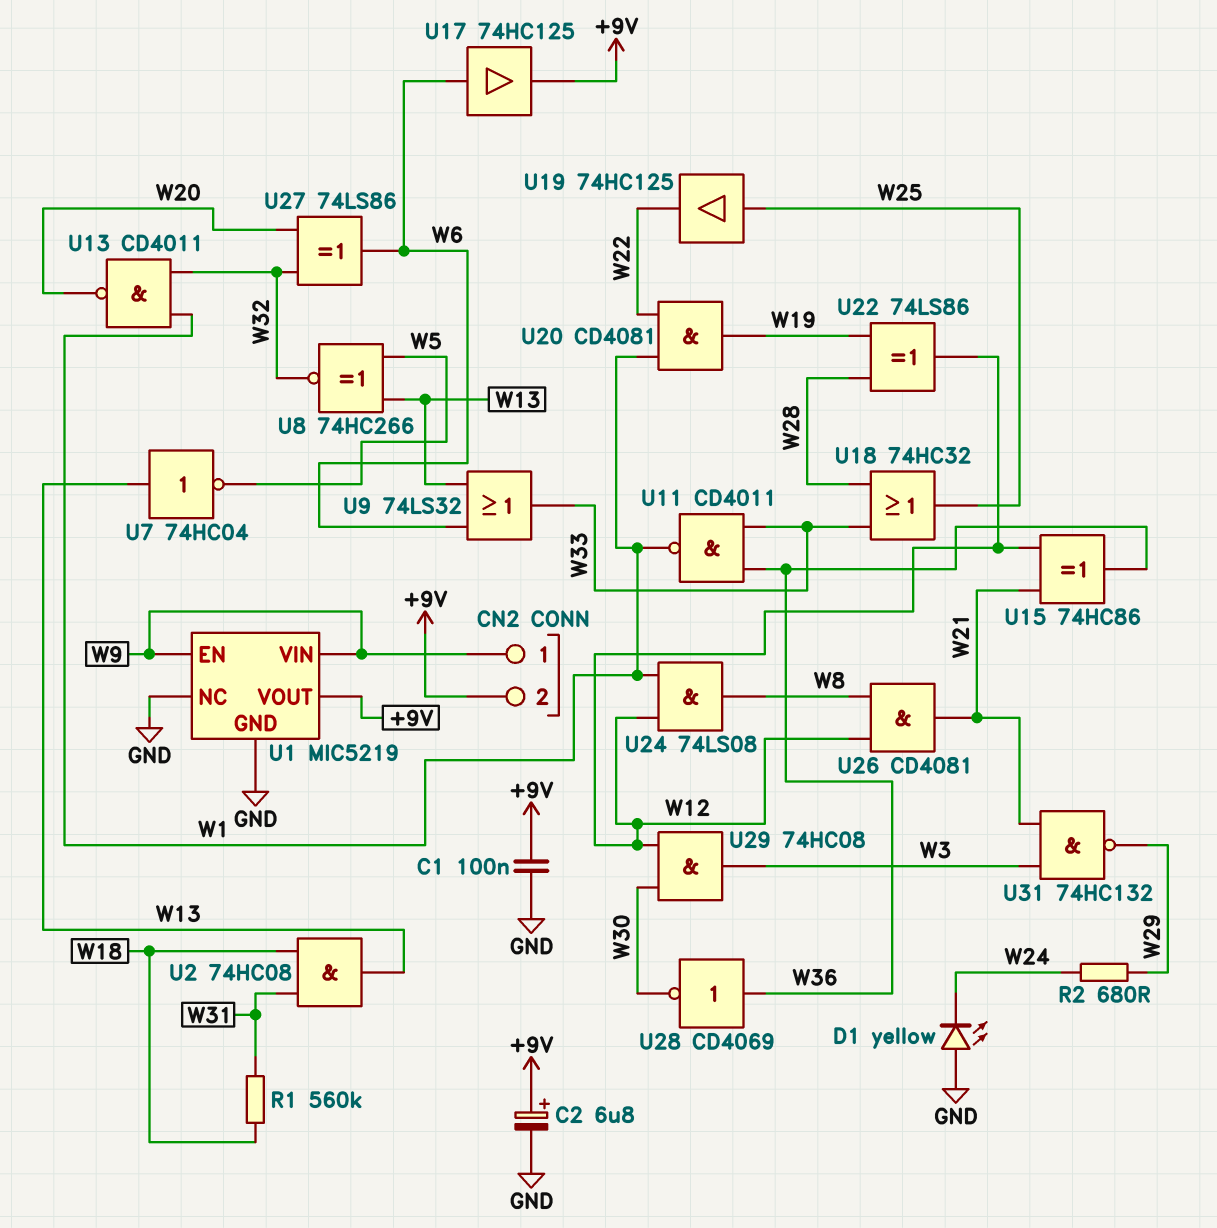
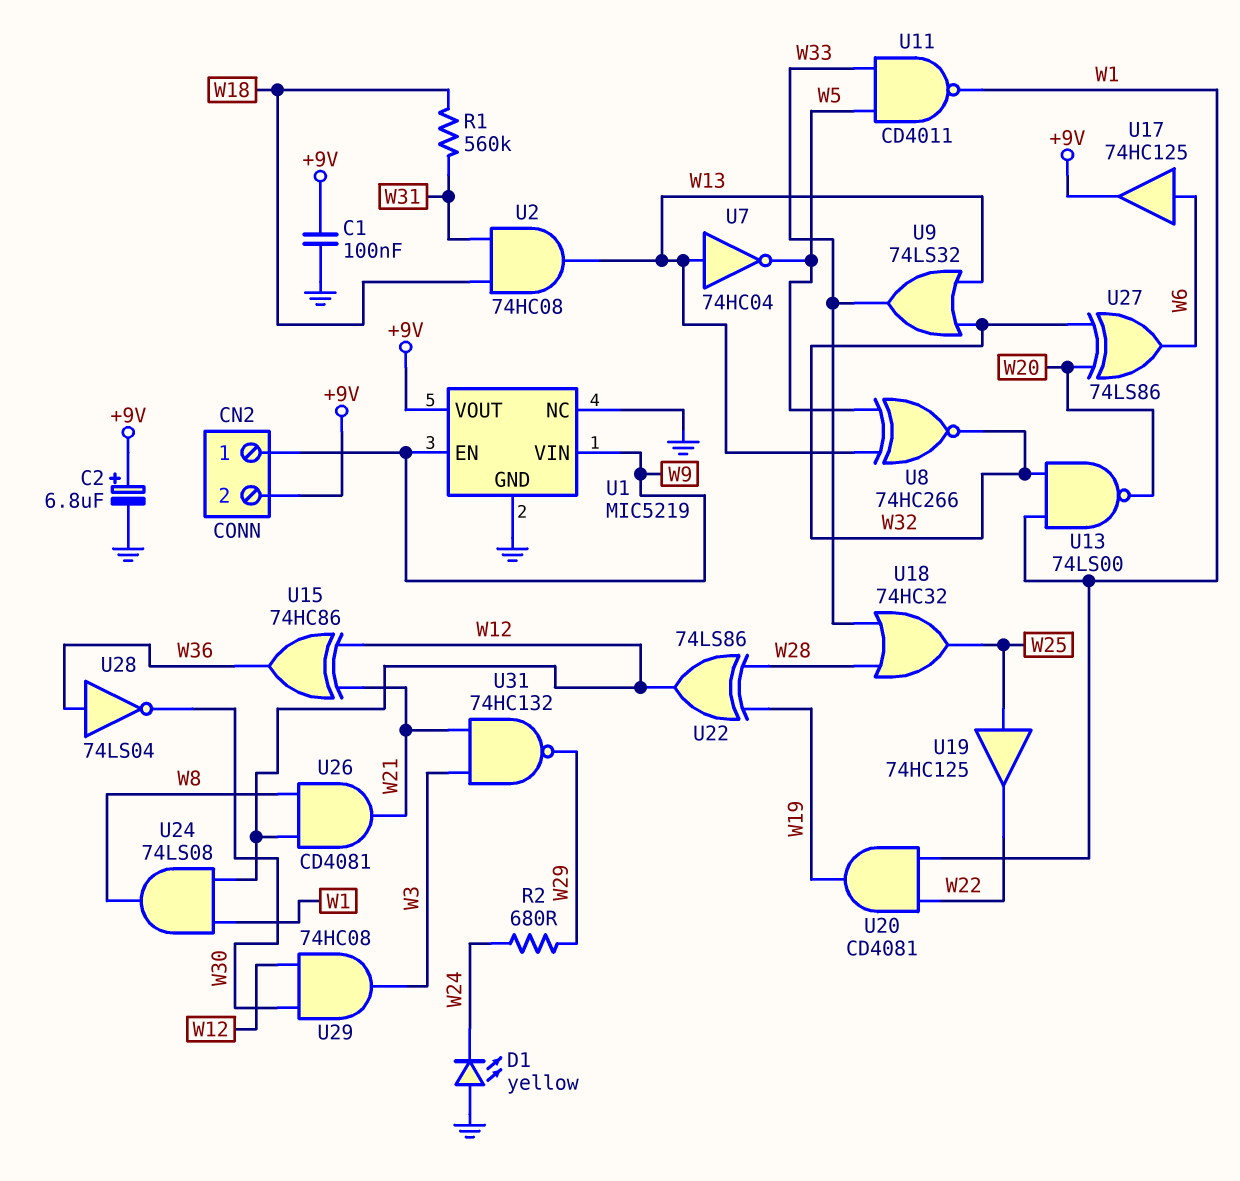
U9: OR 74LS32 (in W6, in W13, out W33) -> OR 74LS32 (in W13, in W32, out W33)
U11: NAND CD4011 (in W33, in W36, out W1) -> NAND CD4011 (in W5, in W33, out W1)
U13: NAND CD4011 (in W1, in W32, out W20) -> NAND 74LS00 (in W1, in W32, out W20)
U28: NOT CD4069 (in W36, out W30) -> NOT 74LS04 (in W36, out W30)

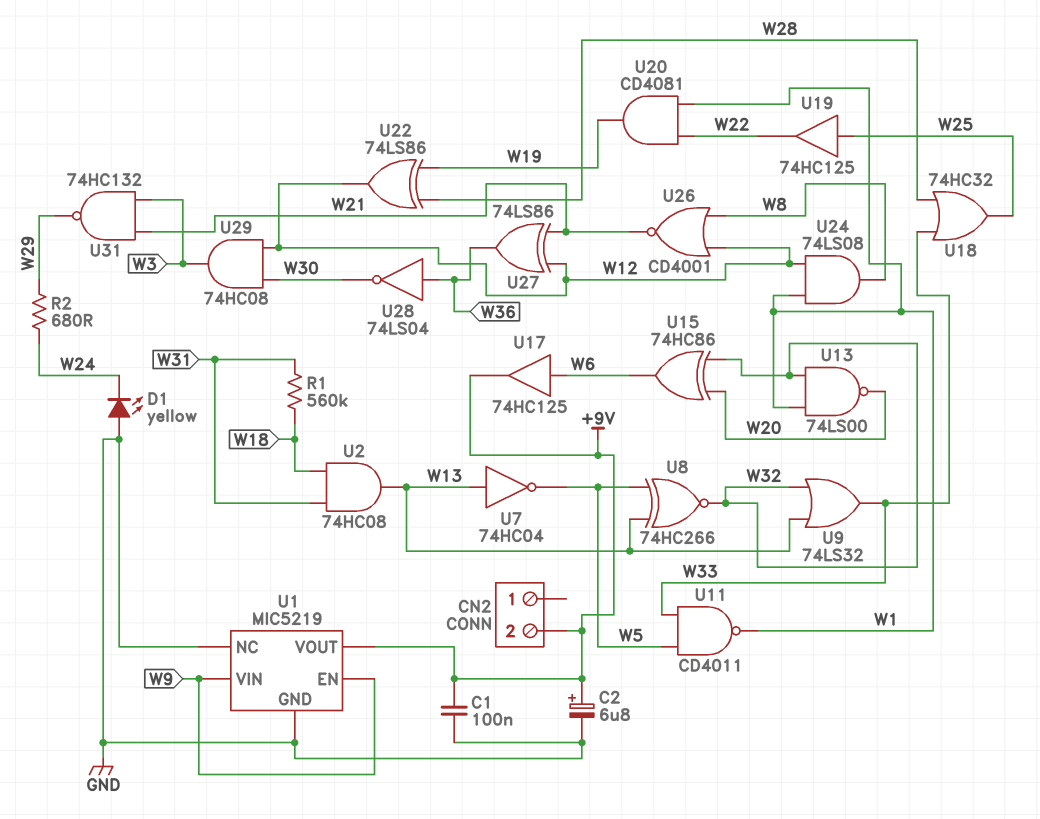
CN2 pin 1: W9 -> none
U15: XOR 74HC86 (in W12, in W21, out W36) -> XOR 74HC86 (in W20, in W32, out W6)
U26: AND CD4081 (in W8, in W12, out W21) -> NOR CD4001 (in W8, in W12, out W21)
U27: XOR 74LS86 (in W20, in W32, out W6) -> XOR 74LS86 (in W12, in W21, out W36)

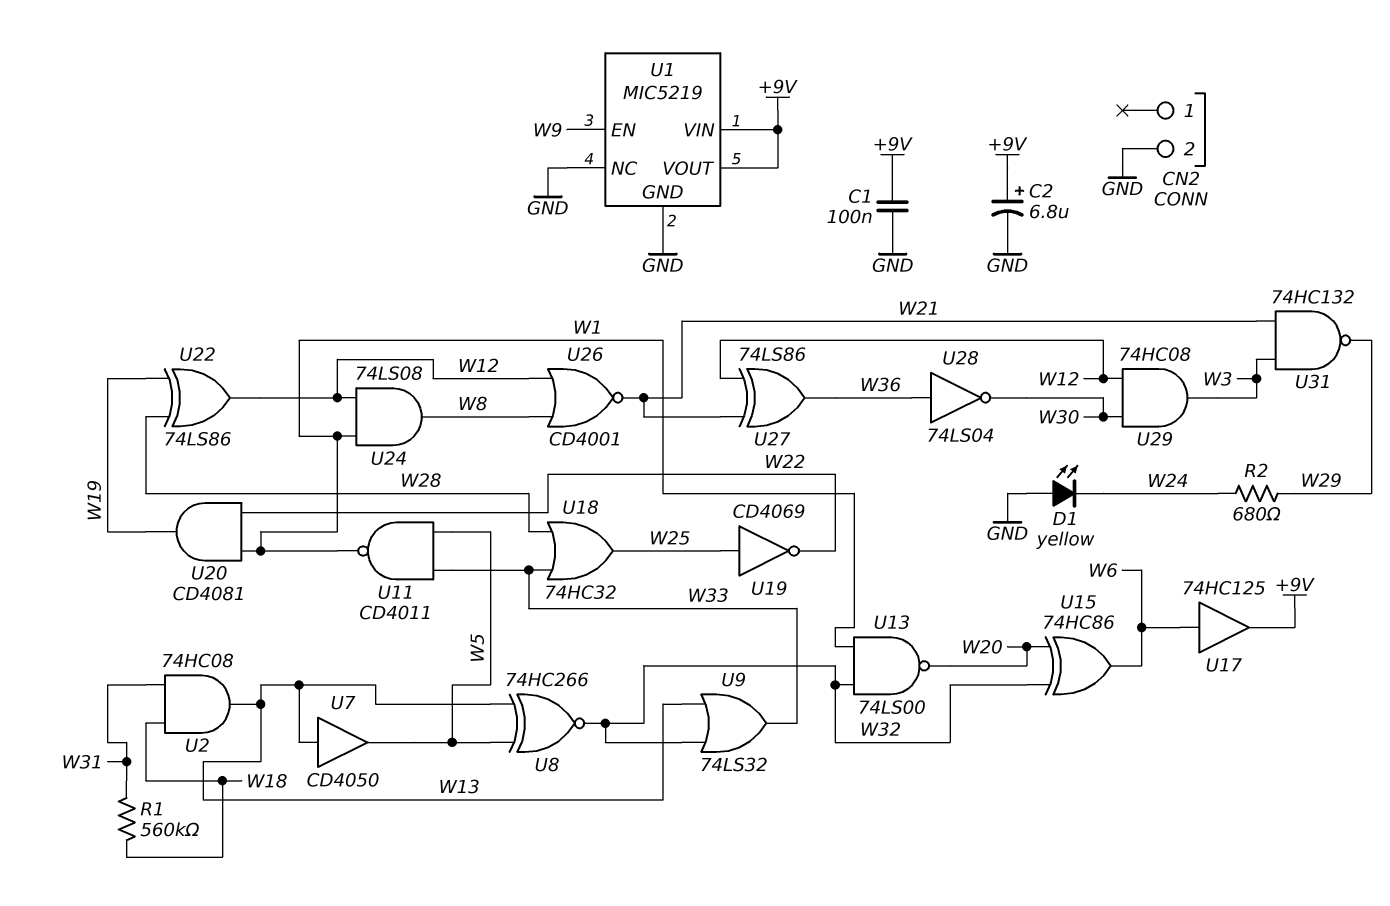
CN2 pin 2: +9V -> GND
U1 pin VIN: W9 -> +9V
U7: NOT 74HC04 (in W13, out W5) -> buffer CD4050 (in W13, out W5)
U19: buffer 74HC125 (in W25, out W22) -> NOT CD4069 (in W25, out W22)

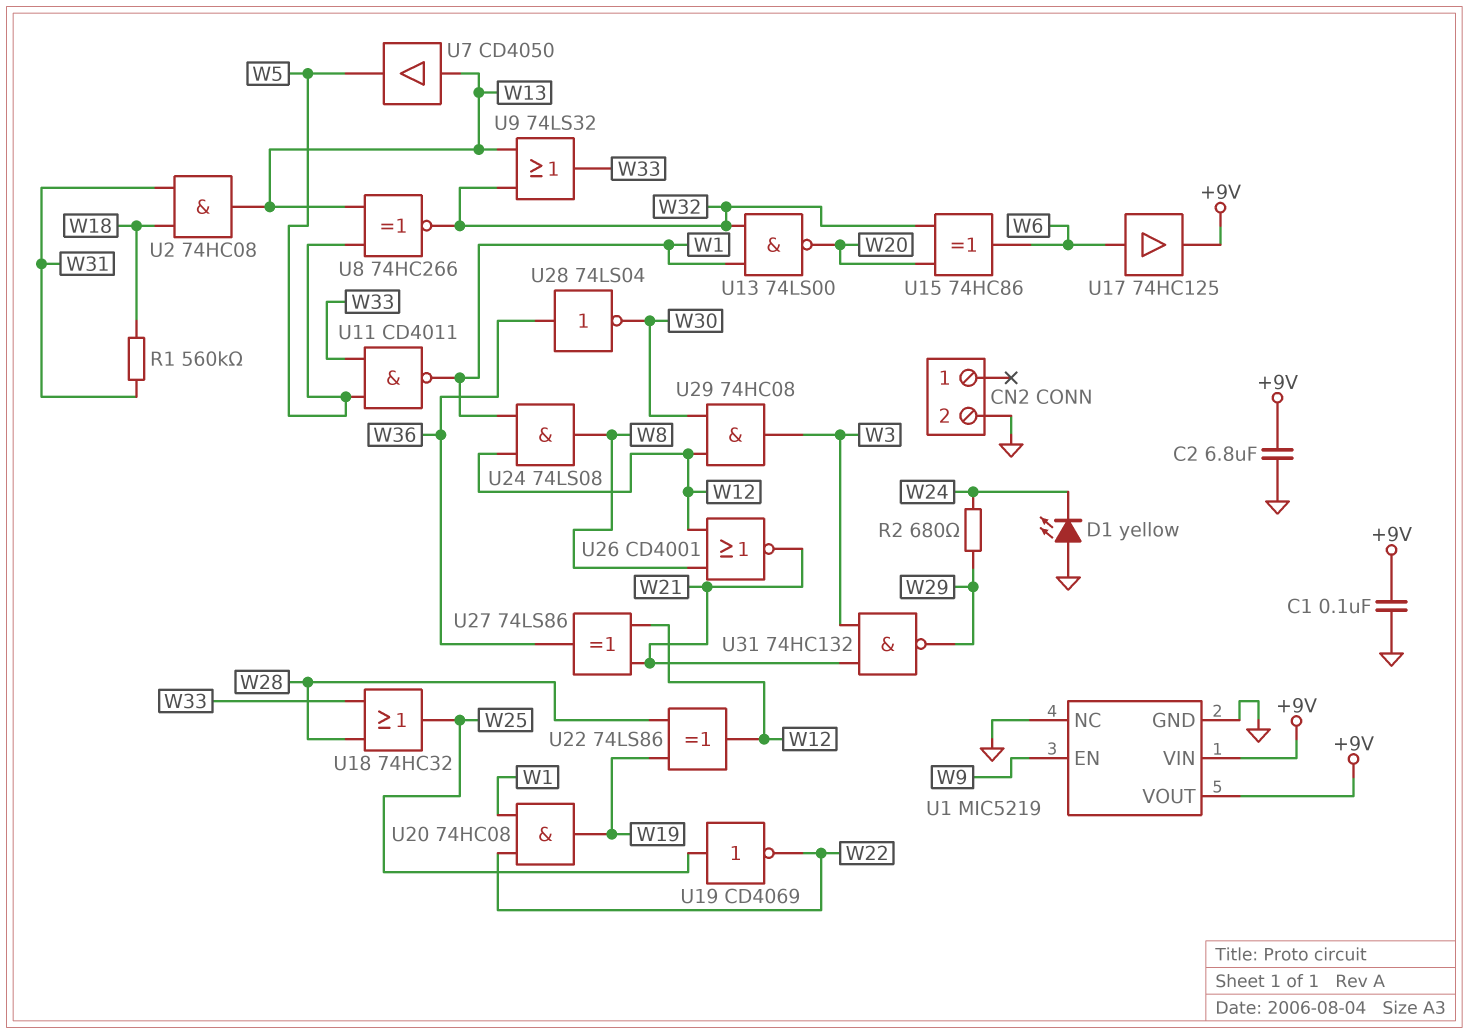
C2: 6.8uF (plus +9V, minus GND) -> 6.8uF (+9V, GND)
U20: AND CD4081 (in W1, in W22, out W19) -> AND 74HC08 (in W1, in W22, out W19)

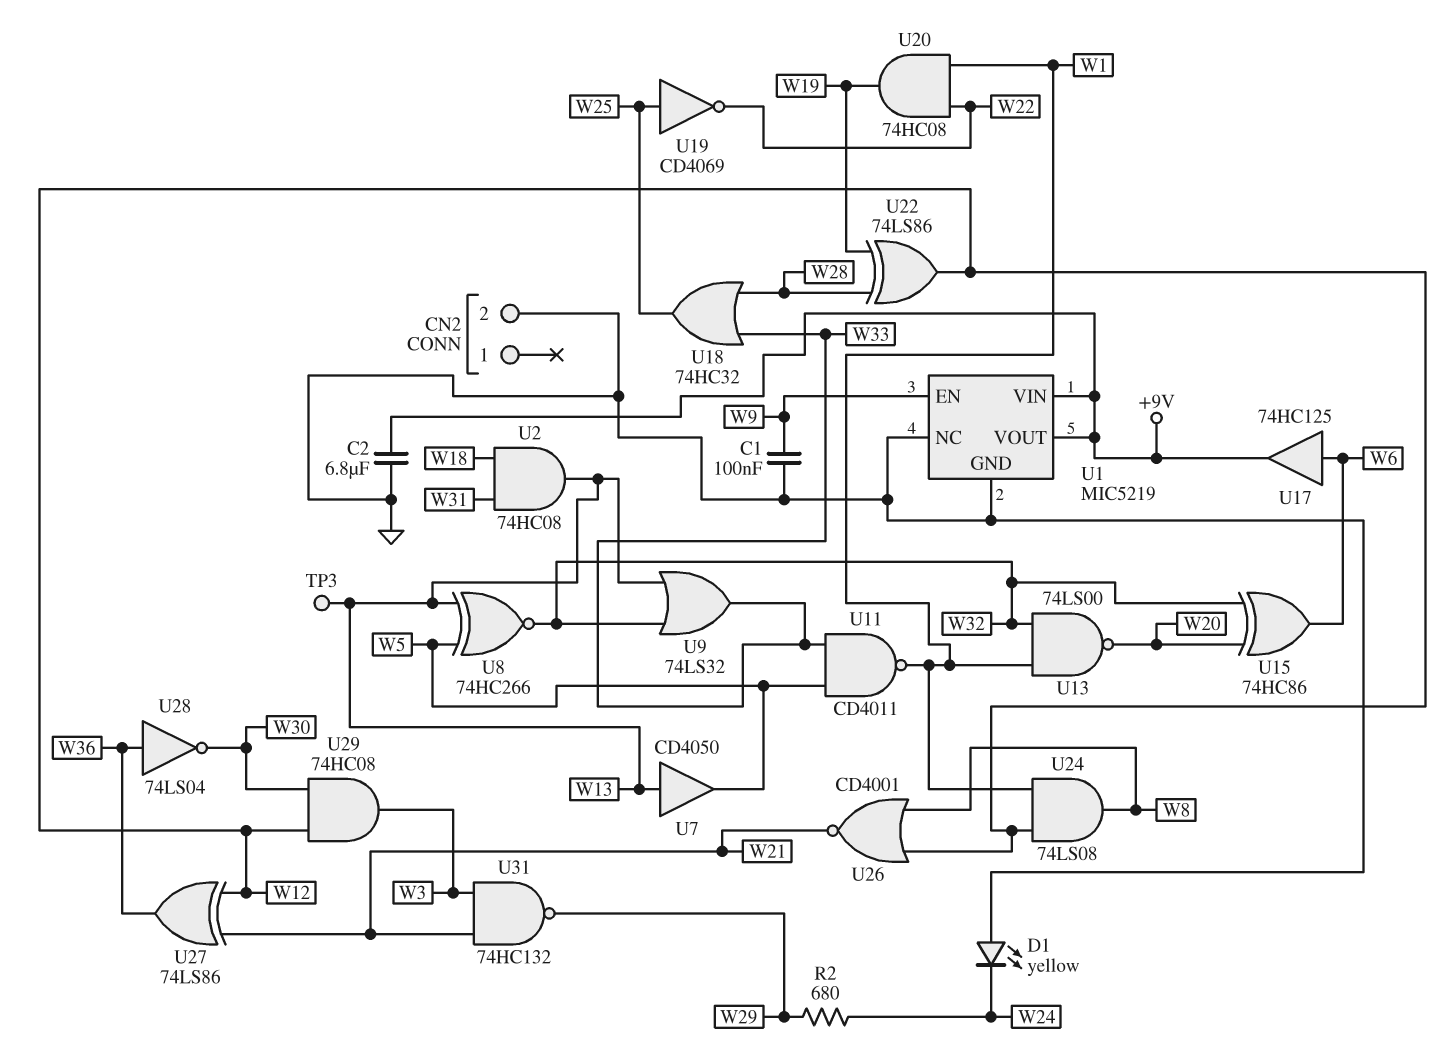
C1: 100nF (+9V, GND) -> 100nF (GND, W9)
R1: 560k (W18, W31) -> none
TP3: none -> test point (W13)

